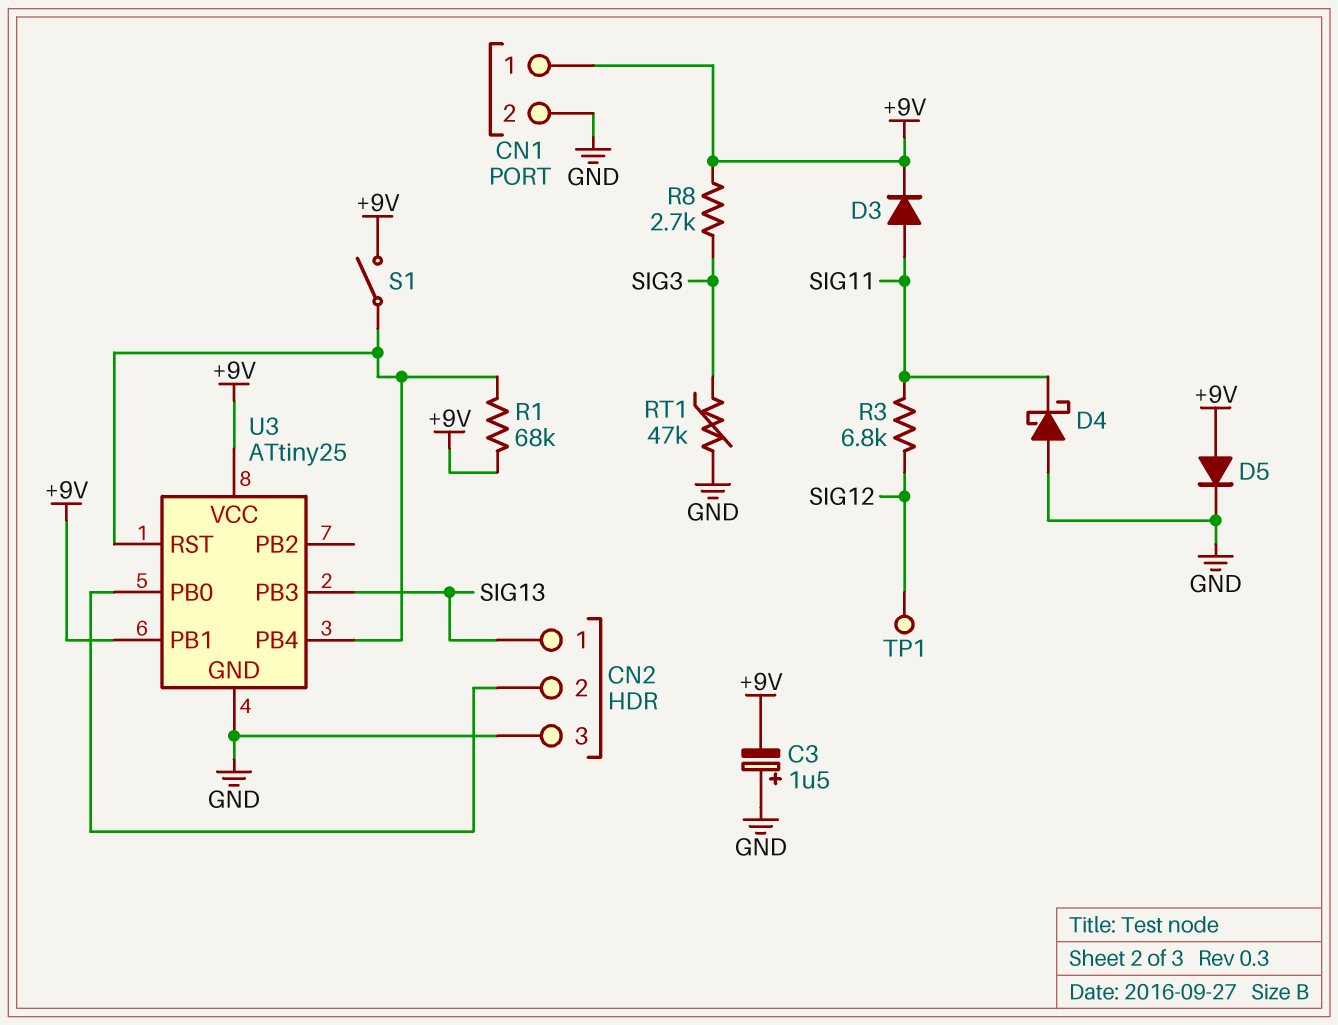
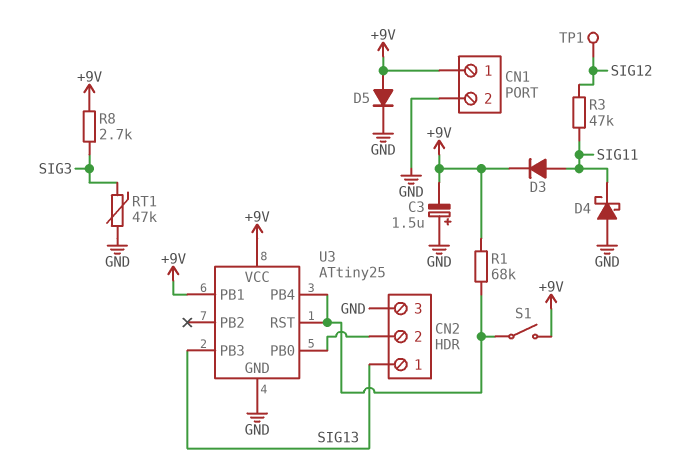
R3: 6.8k (SIG11, SIG12) -> 47k (SIG11, SIG12)

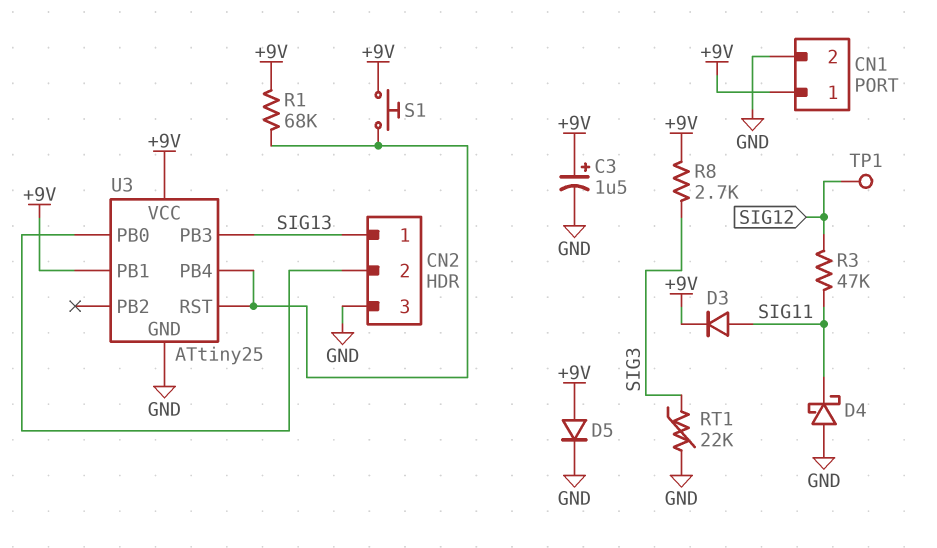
C3: 1.5uF (plus GND, minus +9V) -> 1.5uF (plus +9V, minus GND)
RT1: 47k (GND, SIG3) -> 22k (GND, SIG3)
S1: switch (+9V, U3/PB4) -> button (+9V, U3/PB4)

